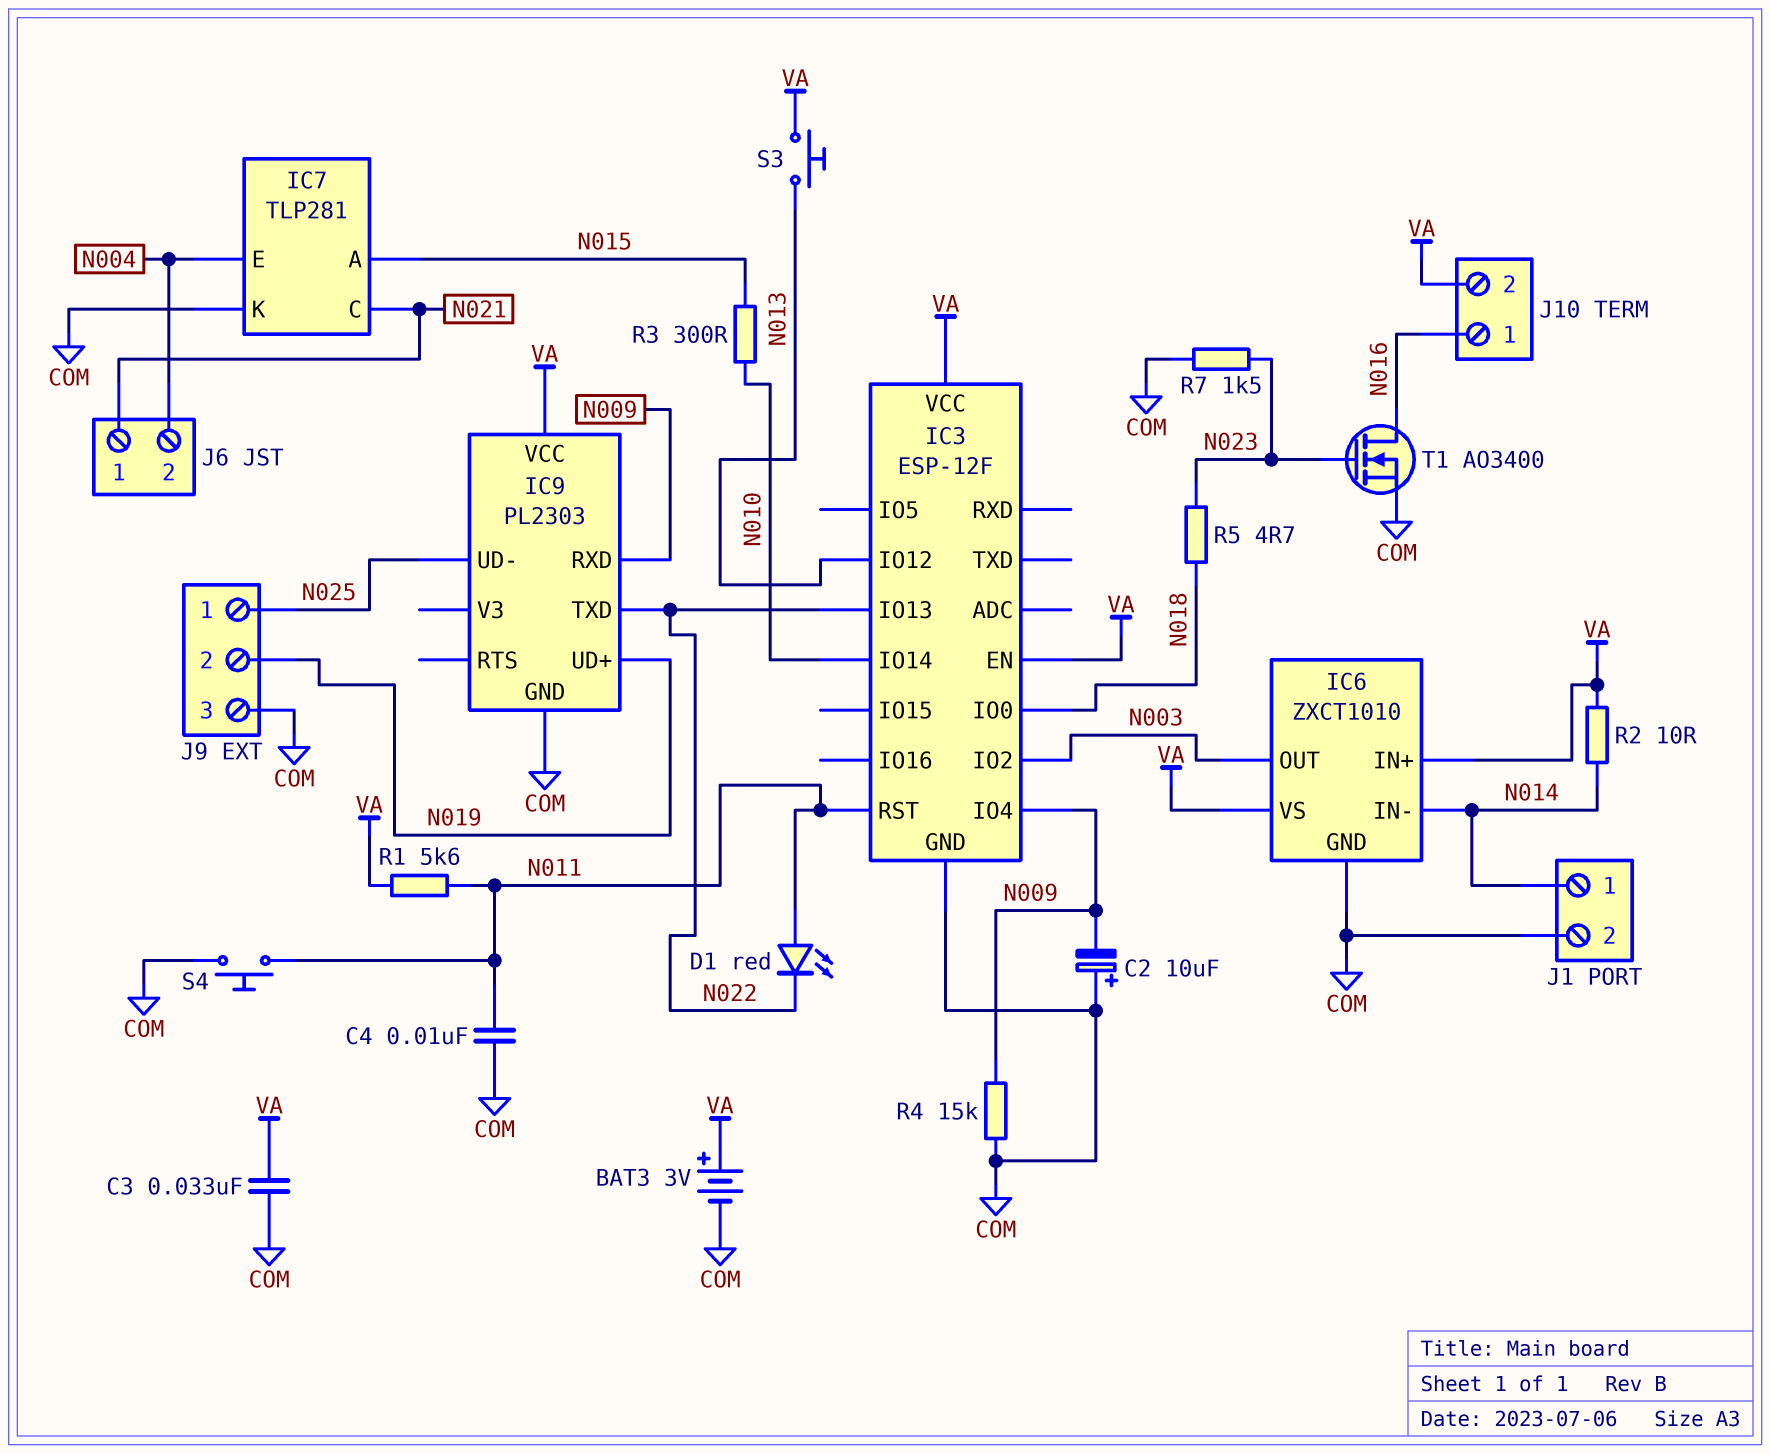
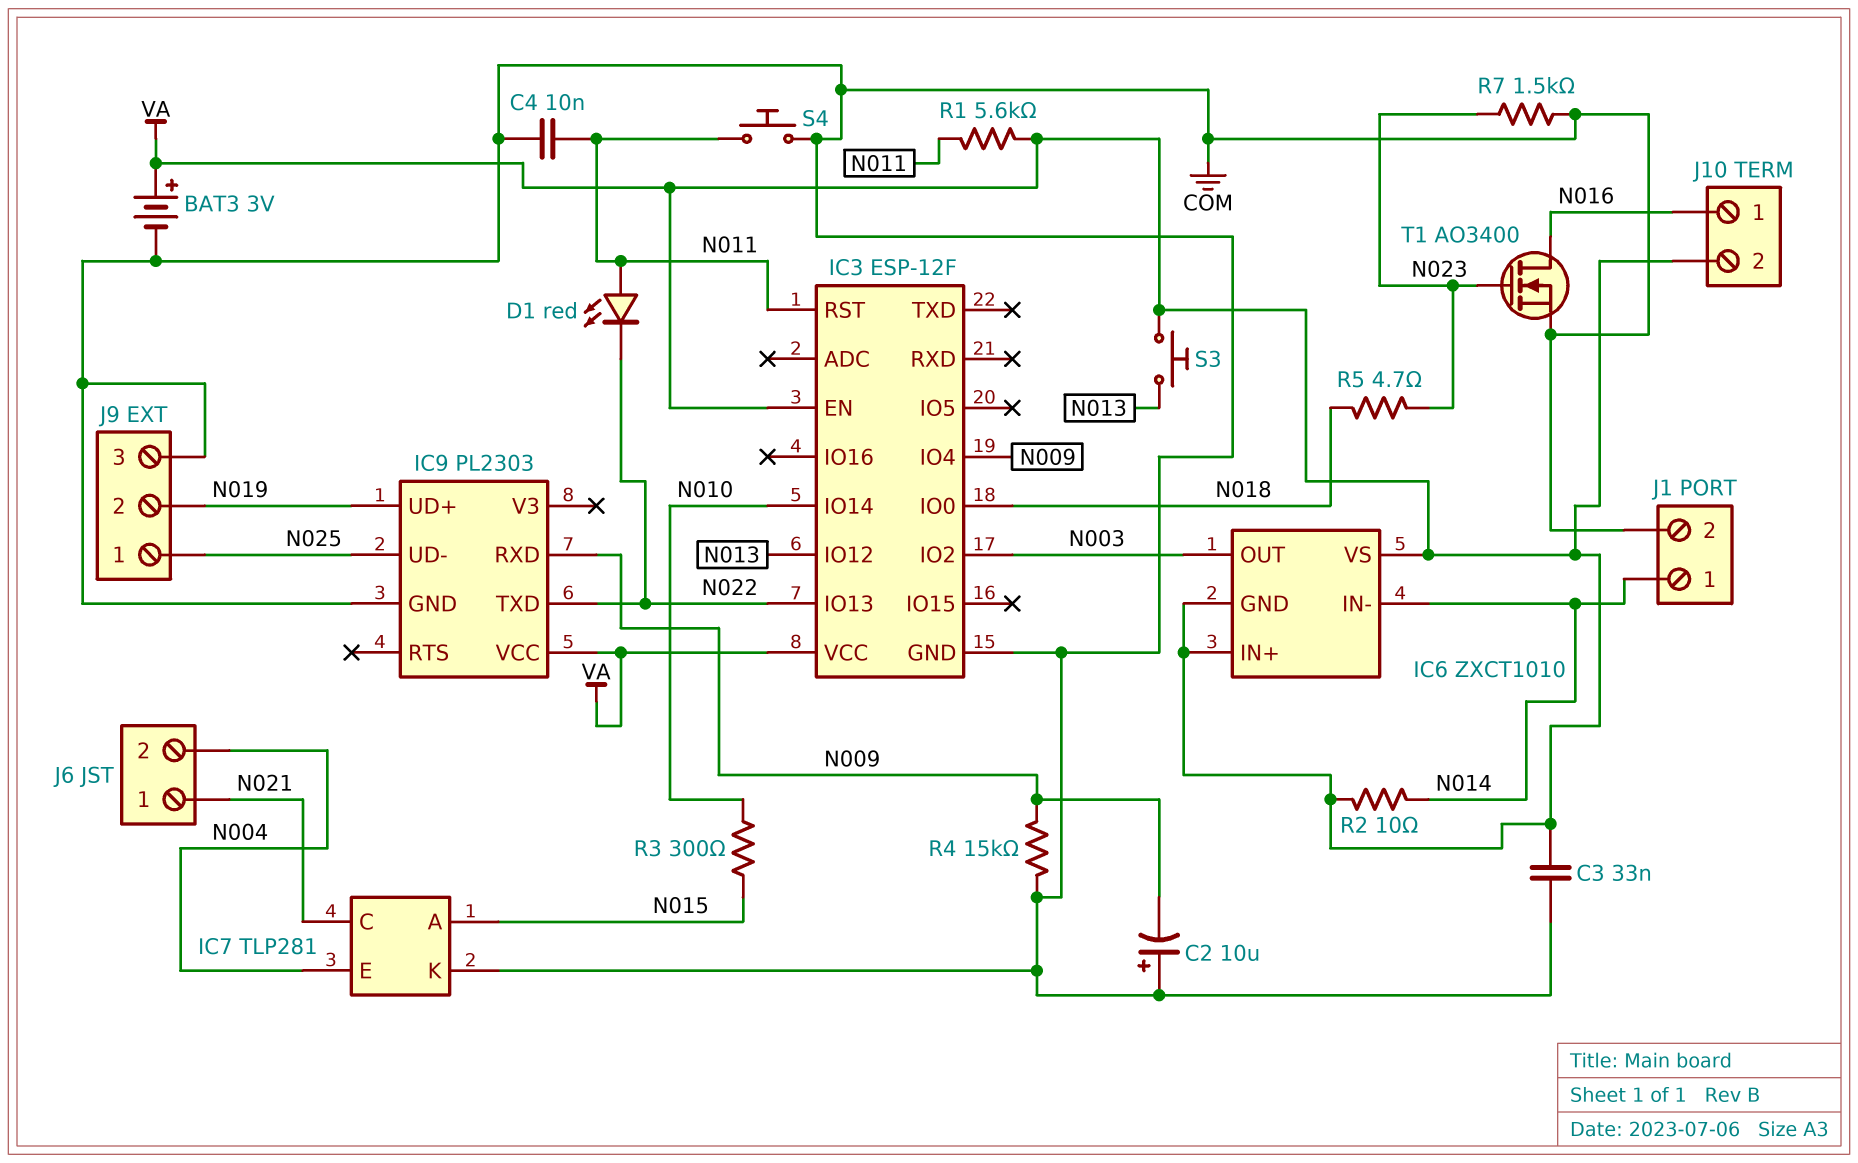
IC6 pin GND: COM -> VA

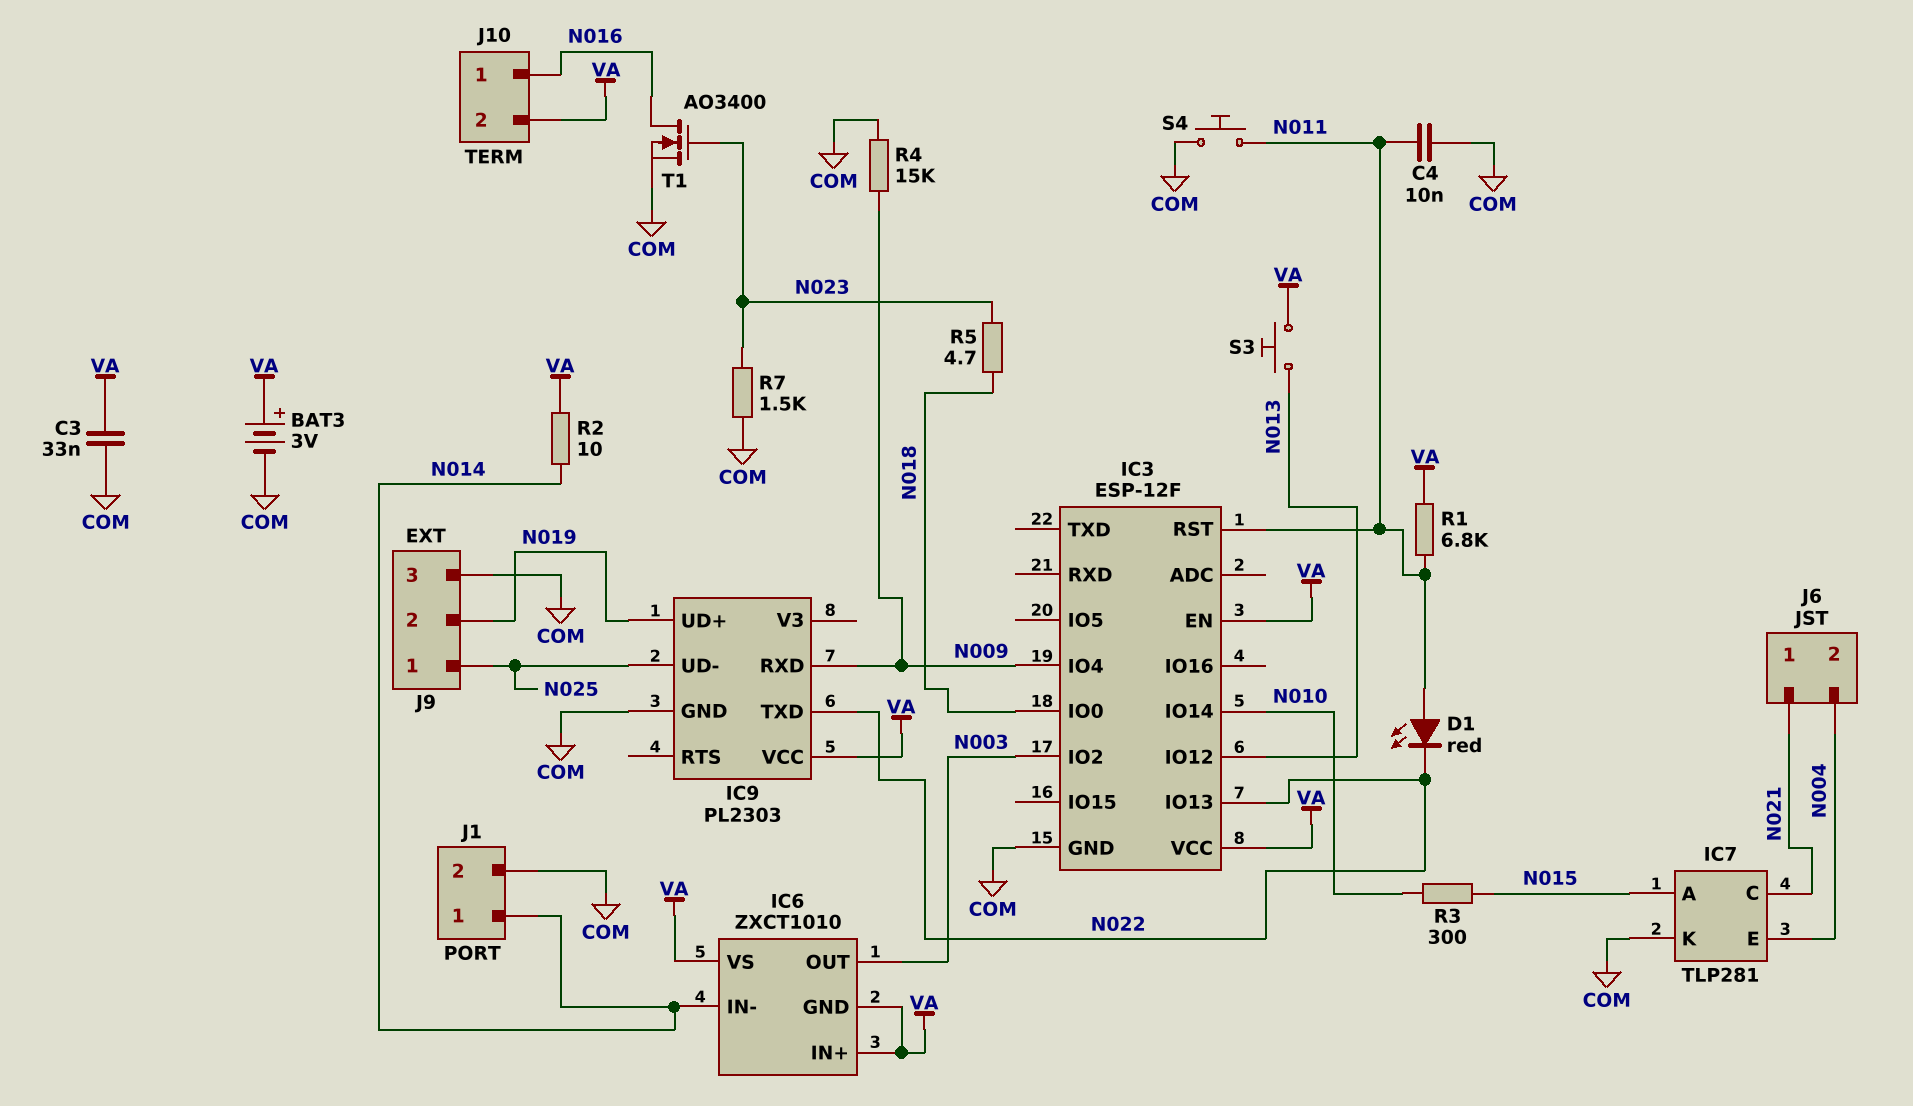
C2: 10uF (plus COM, minus N009) -> none
R1: 5.6k (N011, VA) -> 6.8k (N011, VA)

